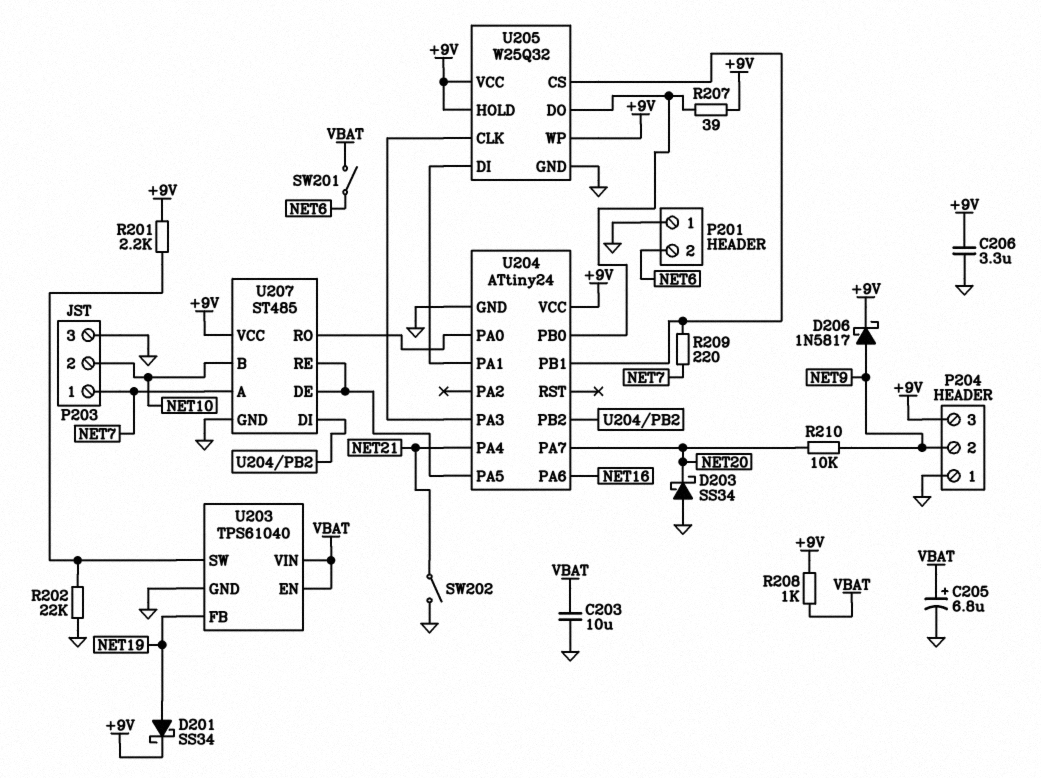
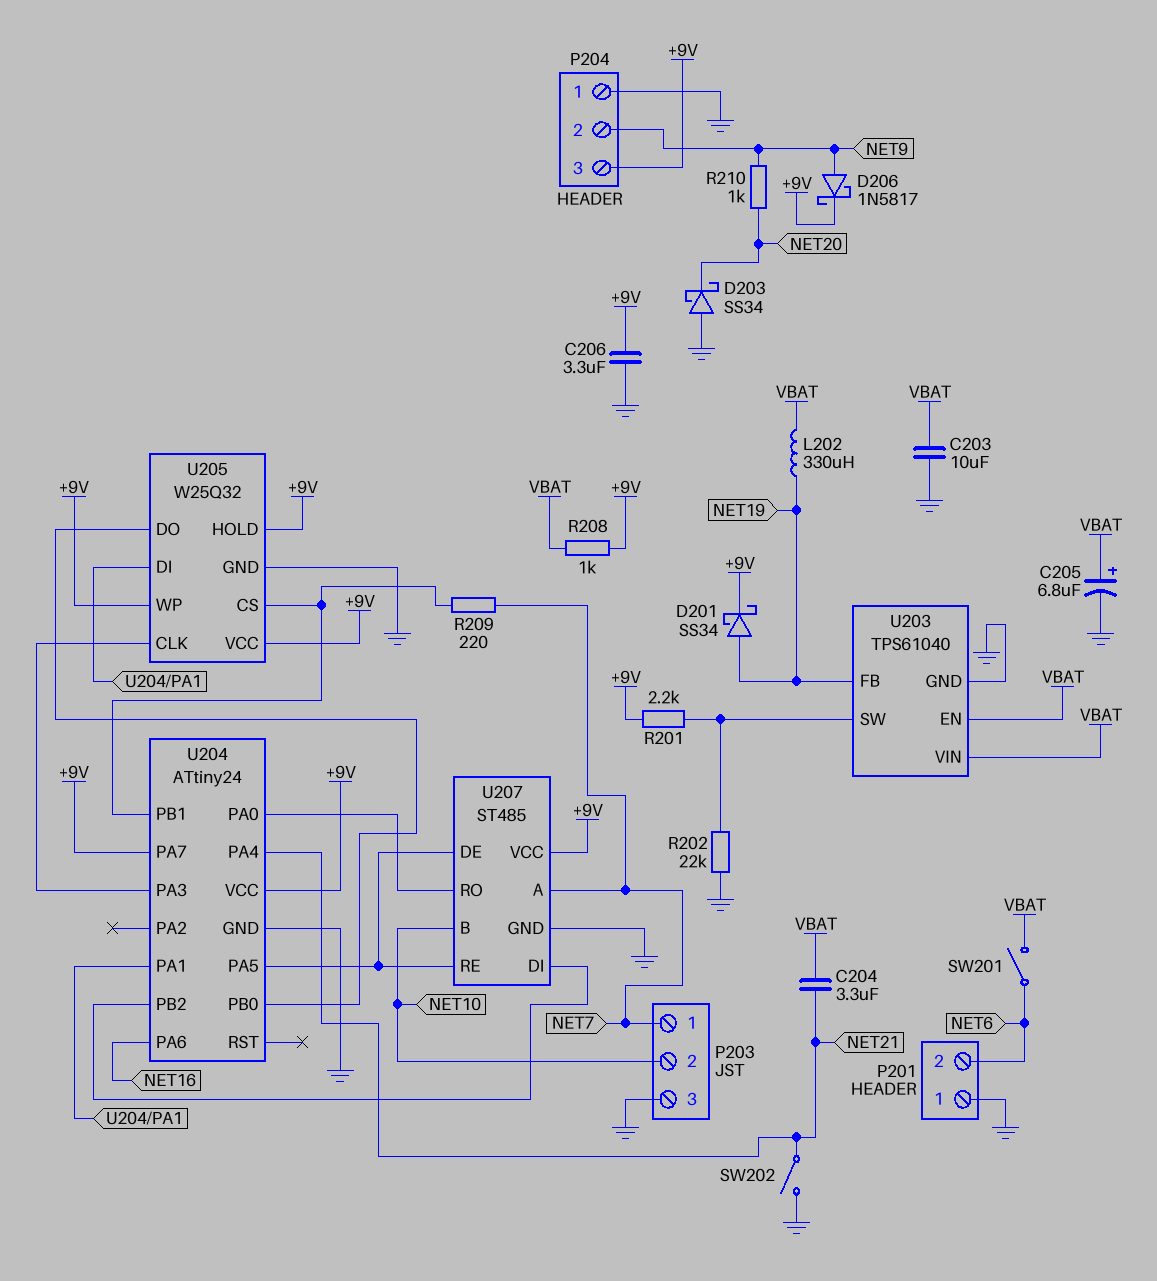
C204: none -> 3.3uF (NET21, VBAT)
L202: none -> 330uH (NET19, VBAT)
R207: 39 (+9V, U204/PB0) -> none
R210: 10k (NET9, NET20) -> 1k (NET9, NET20)
U204 pin PA7: NET20 -> +9V

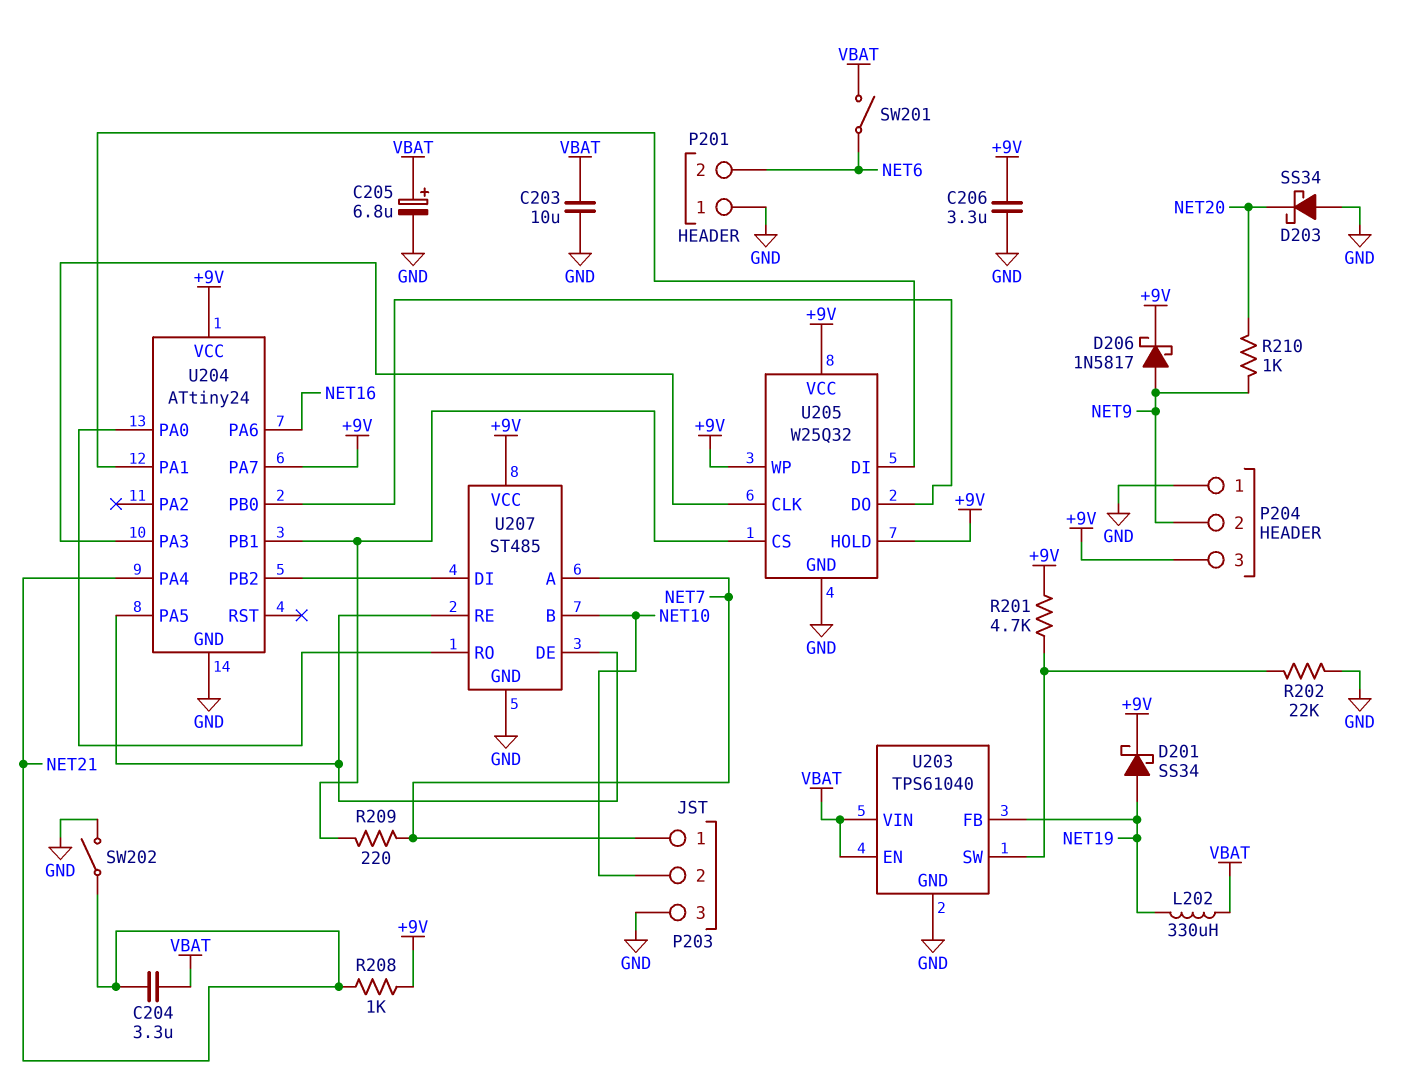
R201: 2.2k (+9V, U203/SW) -> 4.7k (+9V, U203/SW)
R208: 1k (+9V, VBAT) -> 1k (+9V, NET21)

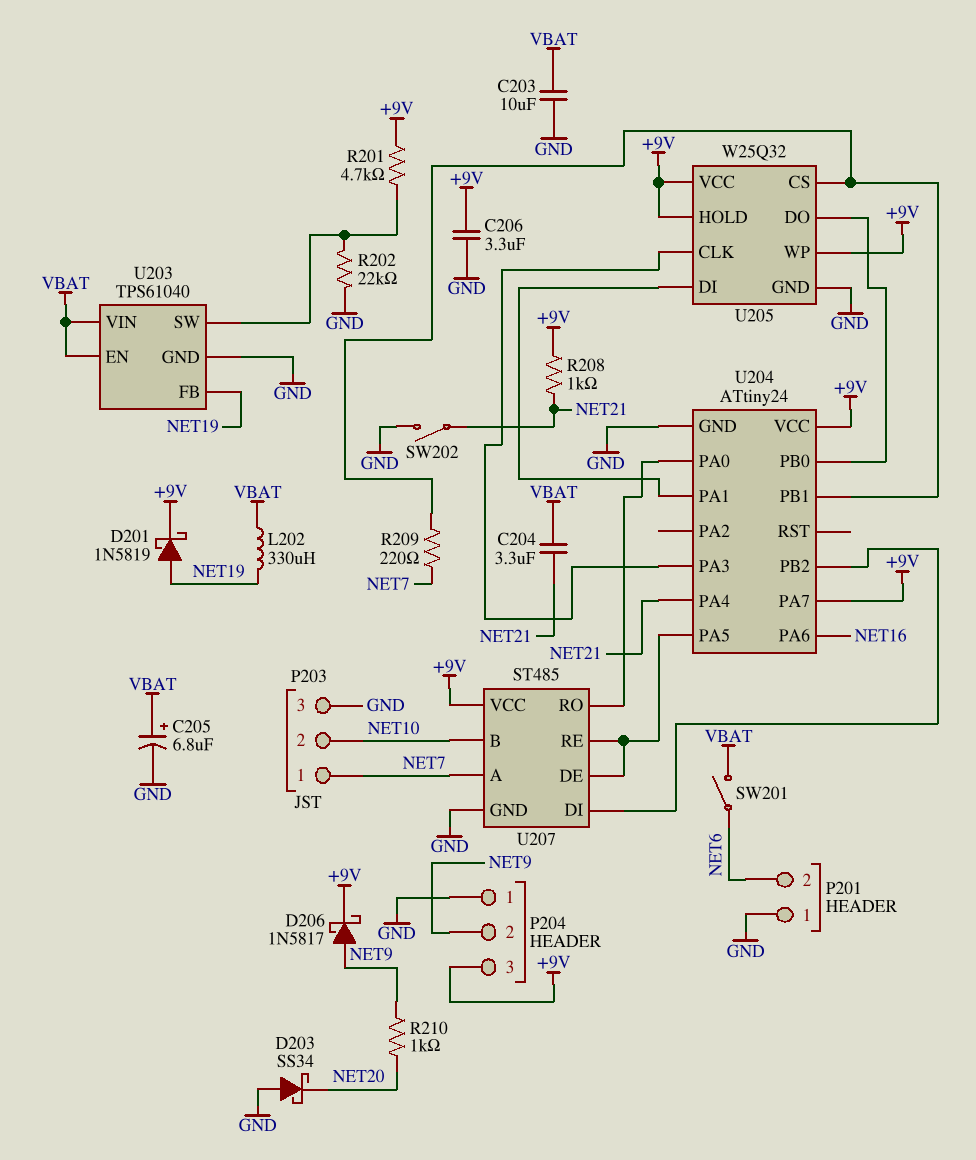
D201: schottky SS34 (A NET19, K +9V) -> schottky 1N5819 (A NET19, K +9V)

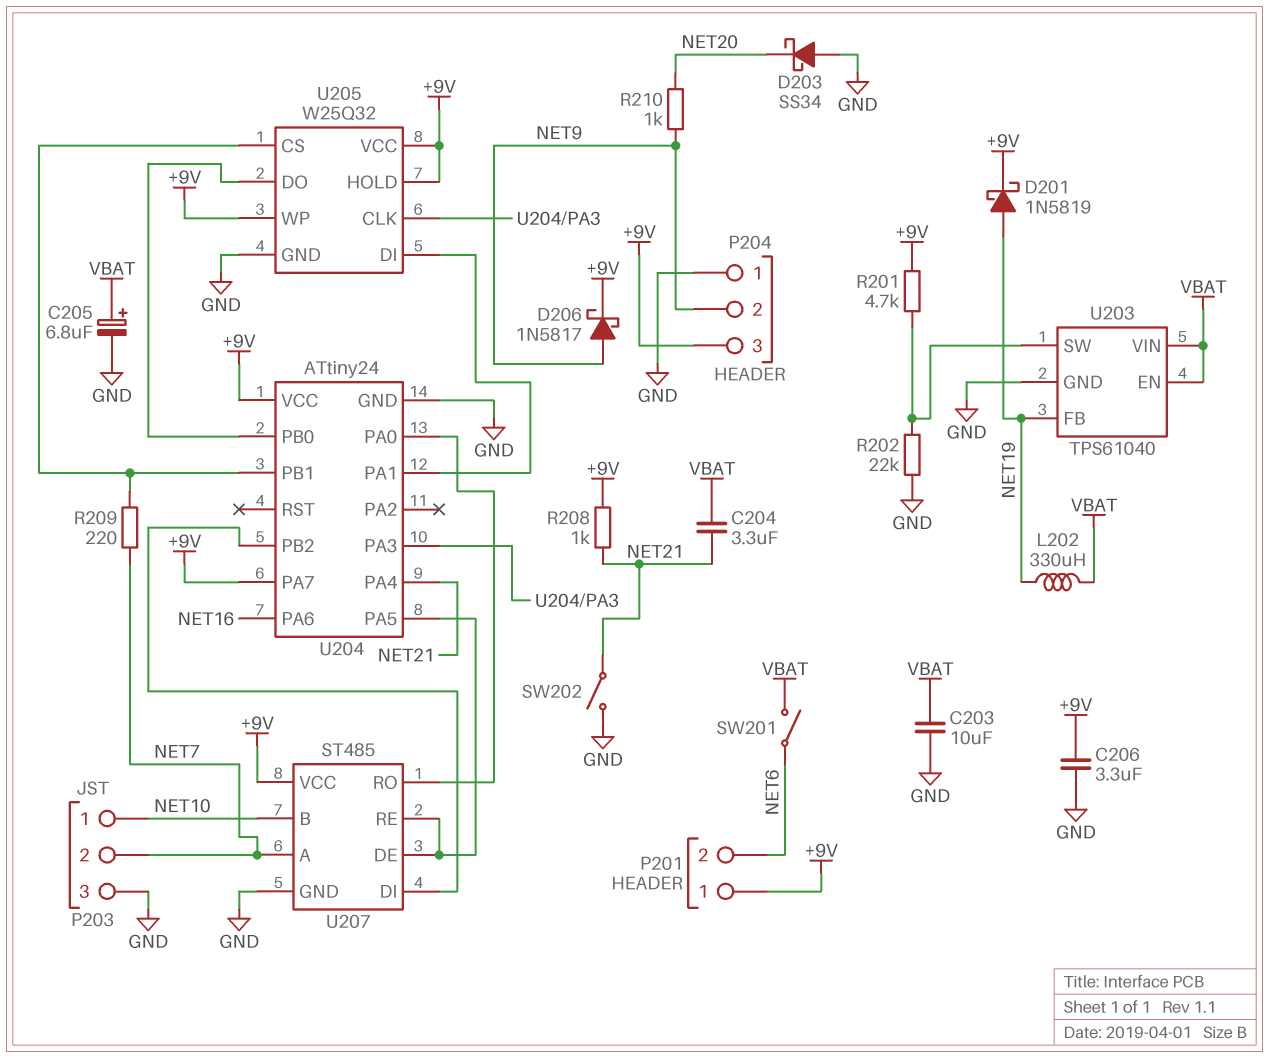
P201 pin 1: GND -> +9V
P203 pin 1: NET7 -> NET10
P203 pin 2: NET10 -> NET7

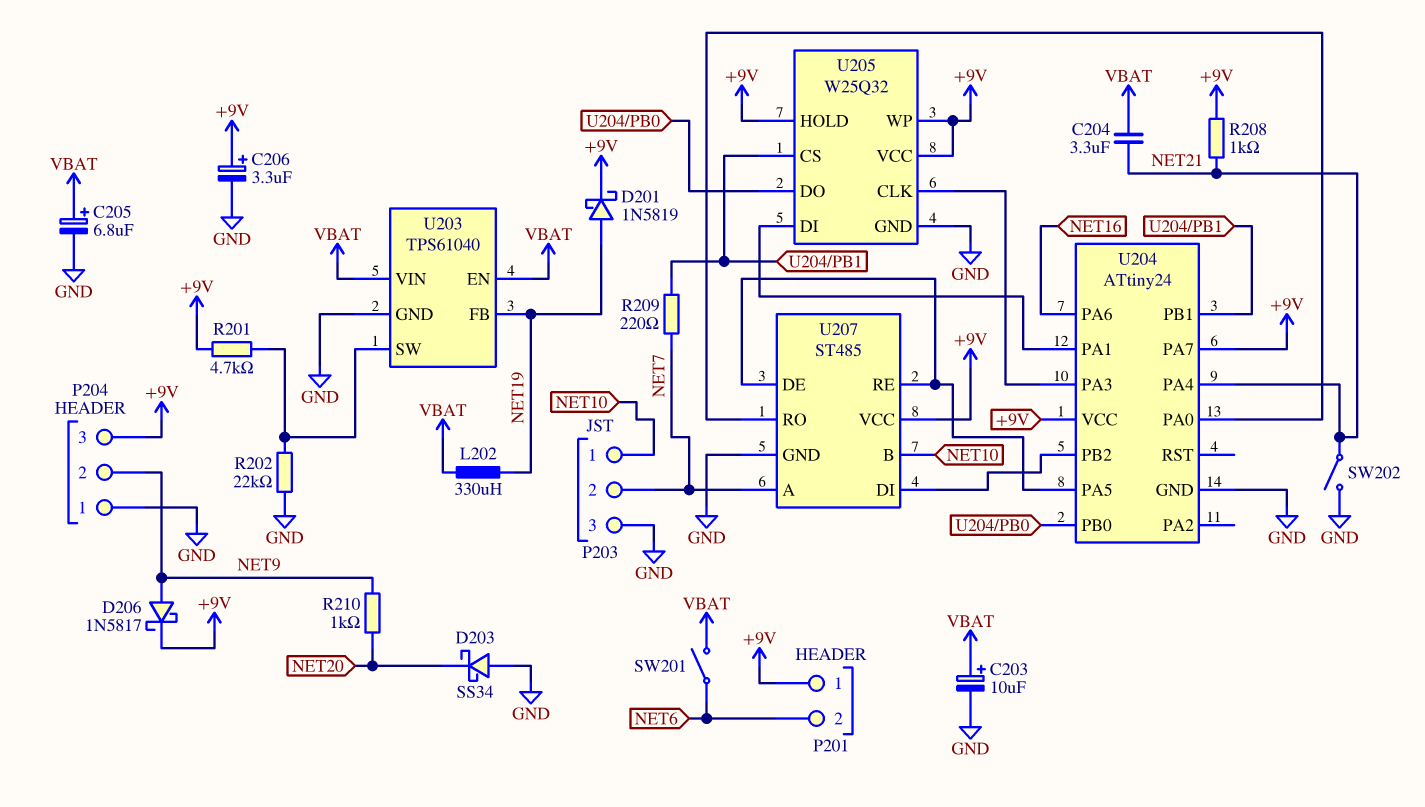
C203: 10uF (GND, VBAT) -> 10uF (plus VBAT, minus GND)
C206: 3.3uF (+9V, GND) -> 3.3uF (plus +9V, minus GND)

